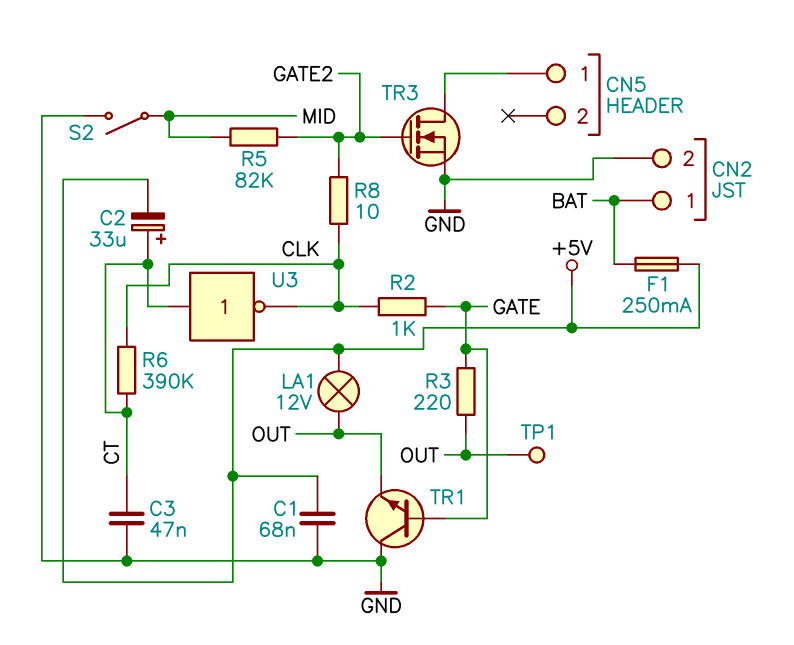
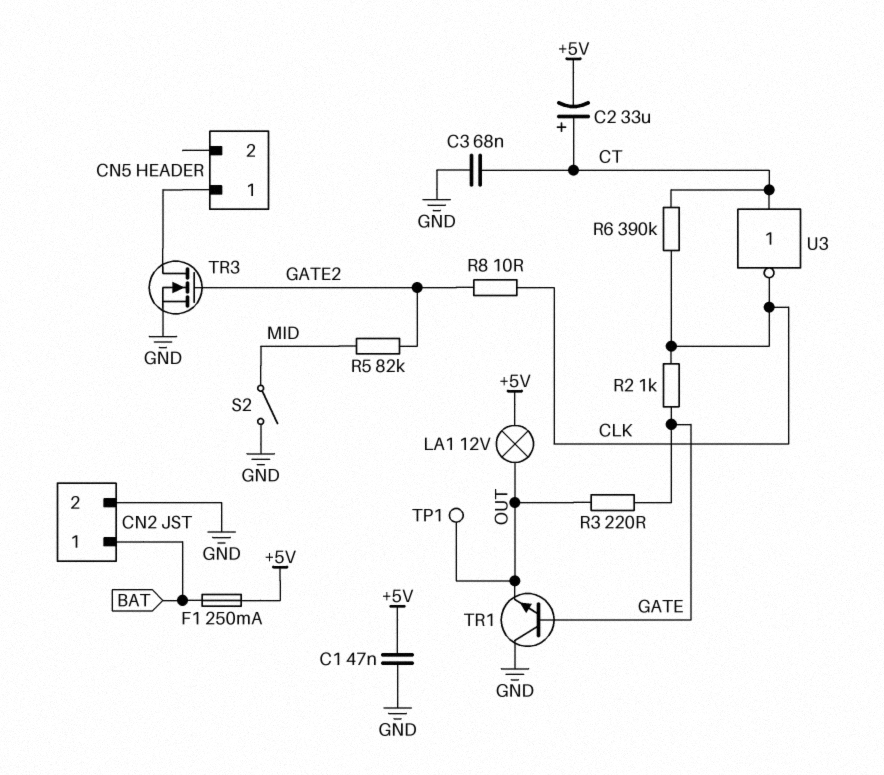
C1: 68nF (+5V, GND) -> 47nF (+5V, GND)
C3: 47nF (CT, GND) -> 68nF (CT, GND)

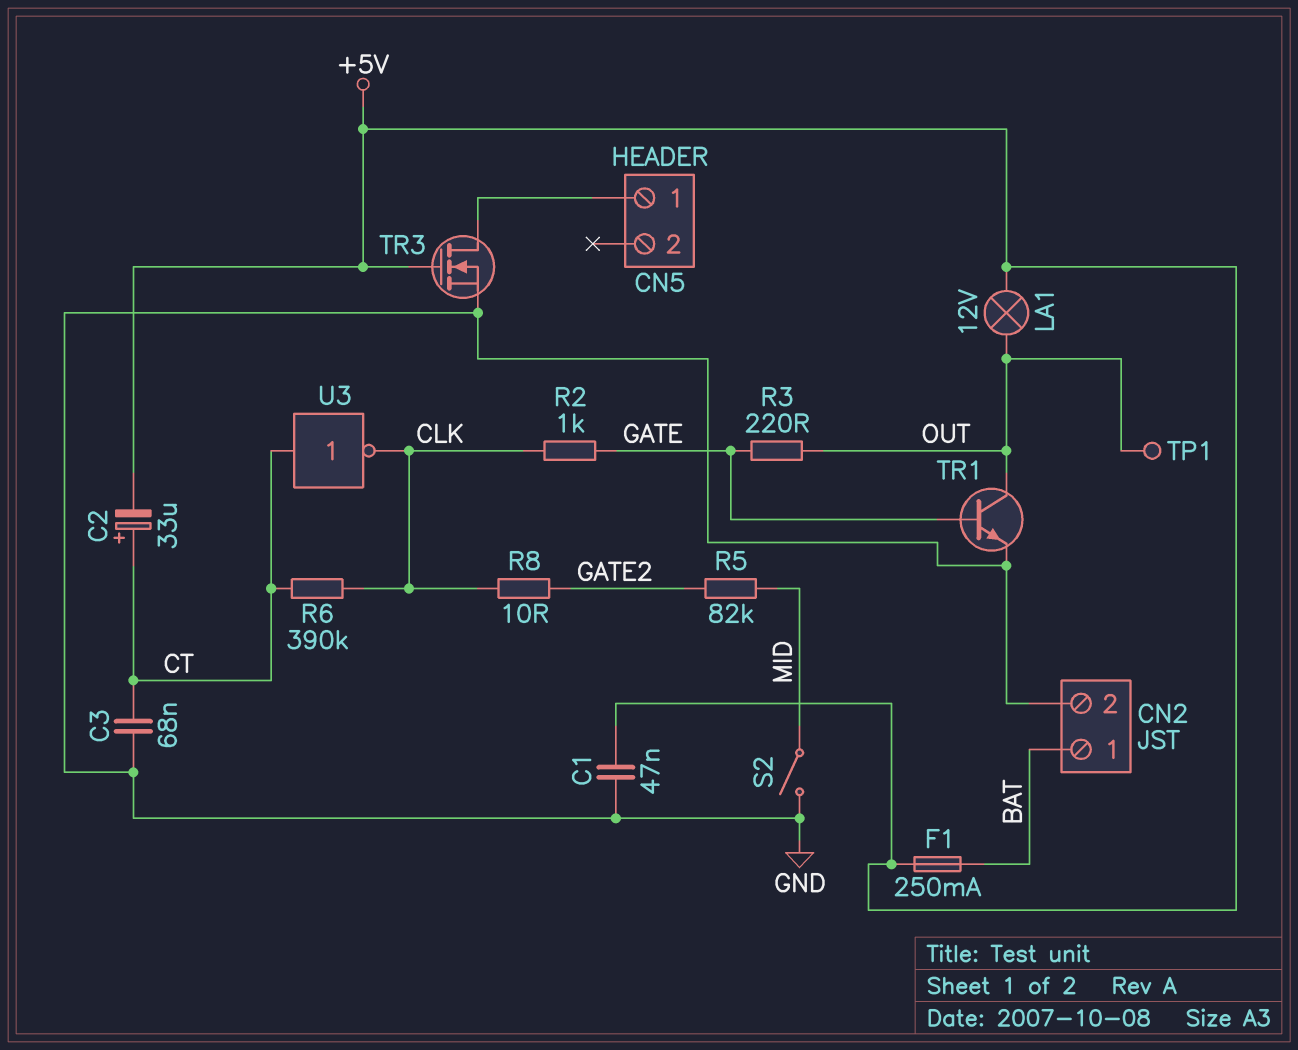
TR1: NPN (B GATE, C GND, E OUT) -> NPN (B GATE, C OUT, E GND)
TR3: NMOS (G GATE2, D CN5/1, S GND) -> NMOS (G +5V, D CN5/1, S GND)

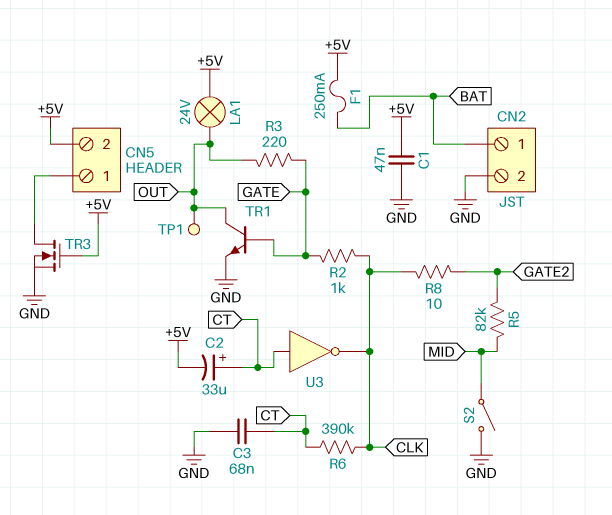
CN5 pin 2: none -> +5V
LA1: lamp 12V (+5V, OUT) -> lamp 24V (+5V, OUT)

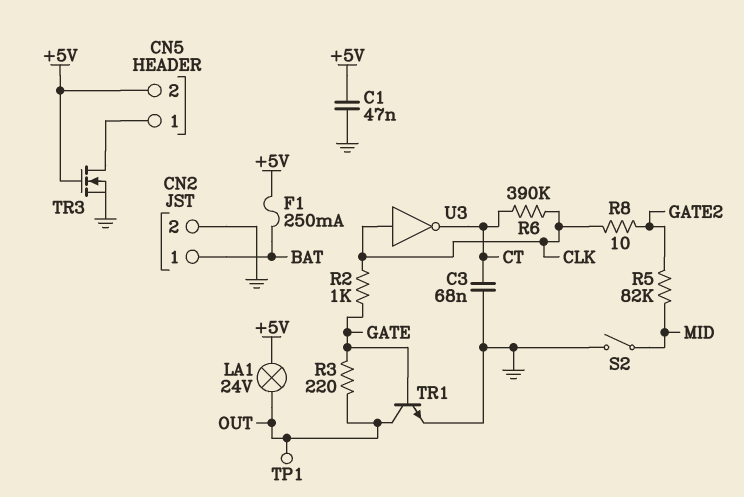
C2: 33uF (plus CT, minus +5V) -> none
U3: NOT (in CT, out CLK) -> NOT (in CLK, out CT)

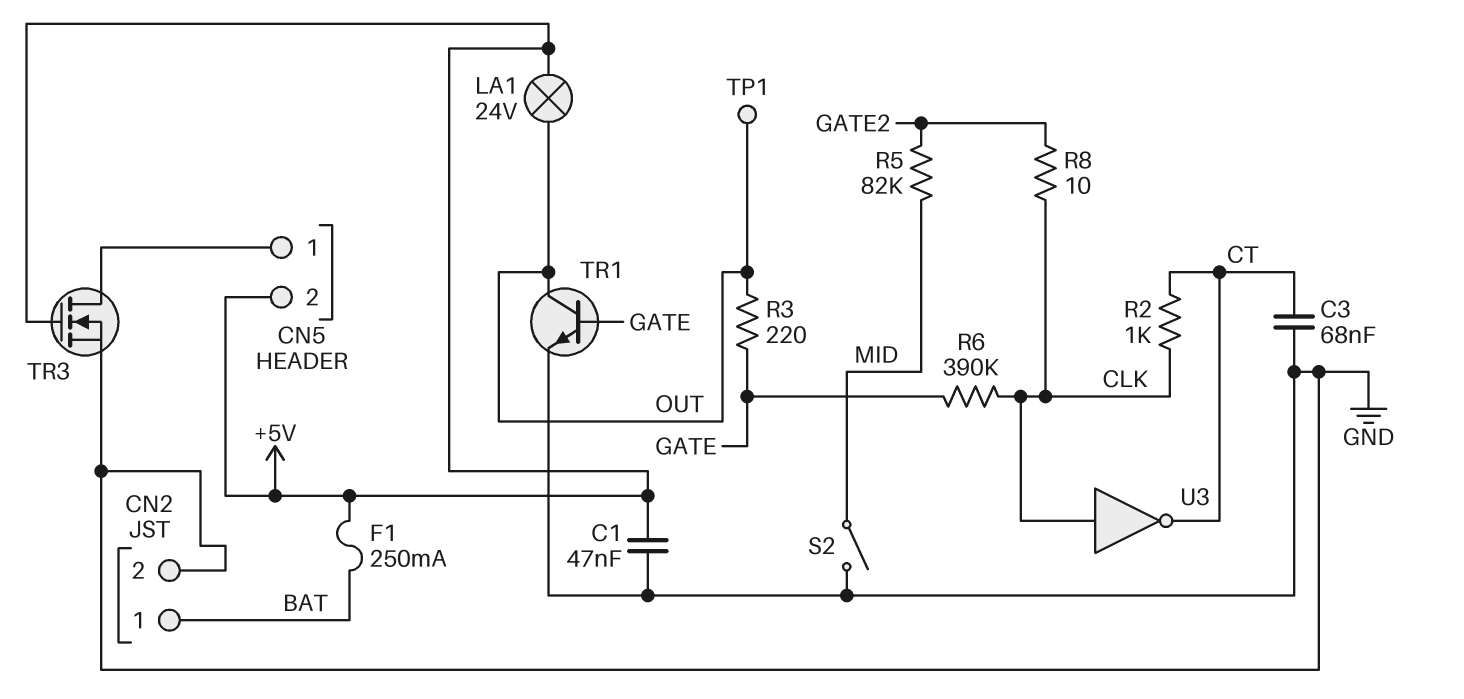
R2: 1k (CLK, GATE) -> 1k (CLK, CT)
R6: 390k (CLK, CT) -> 390k (CLK, GATE)

